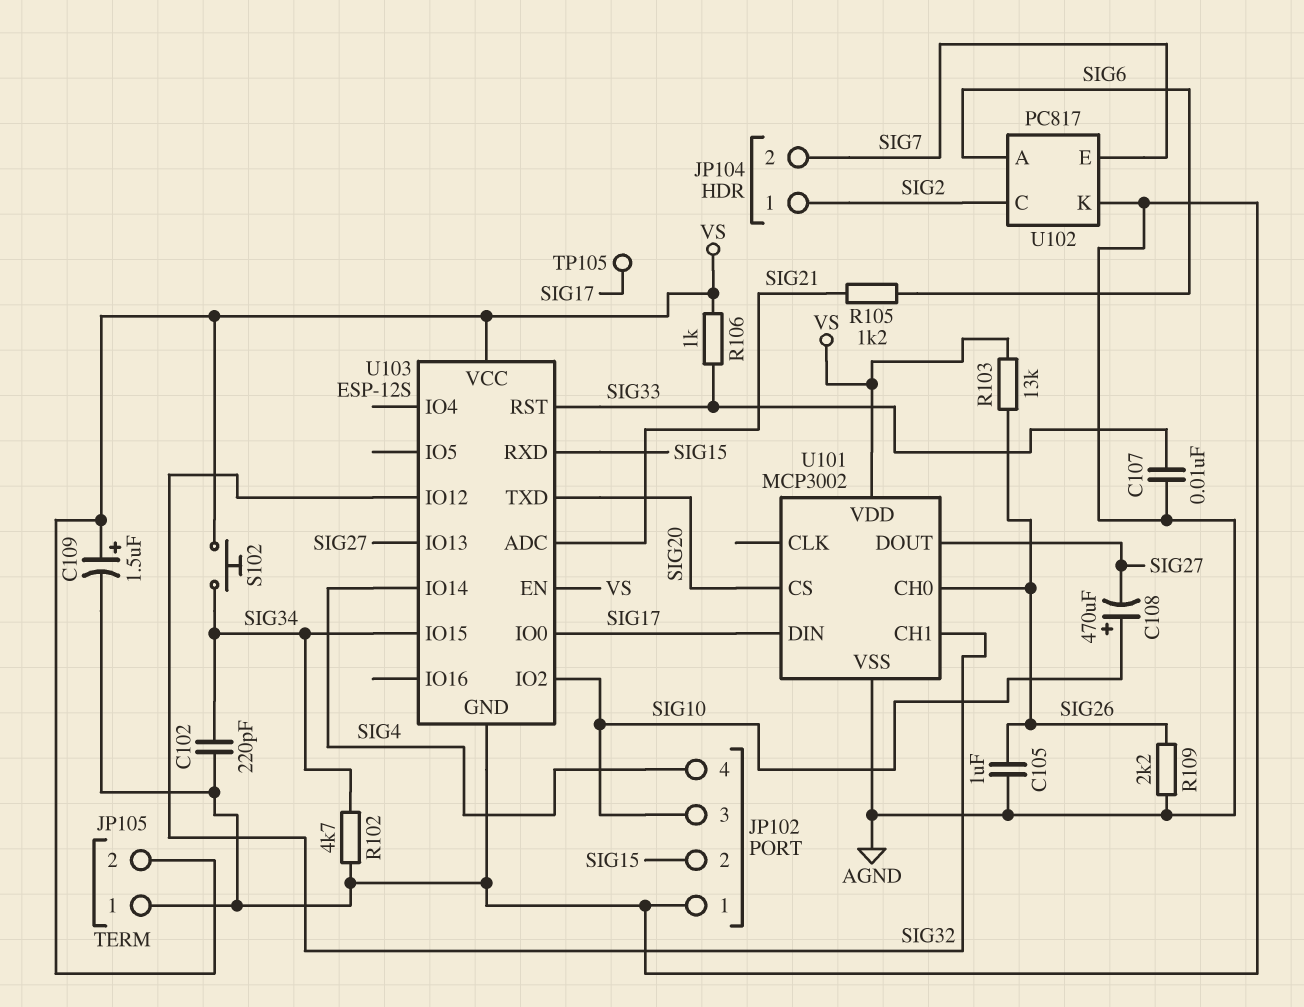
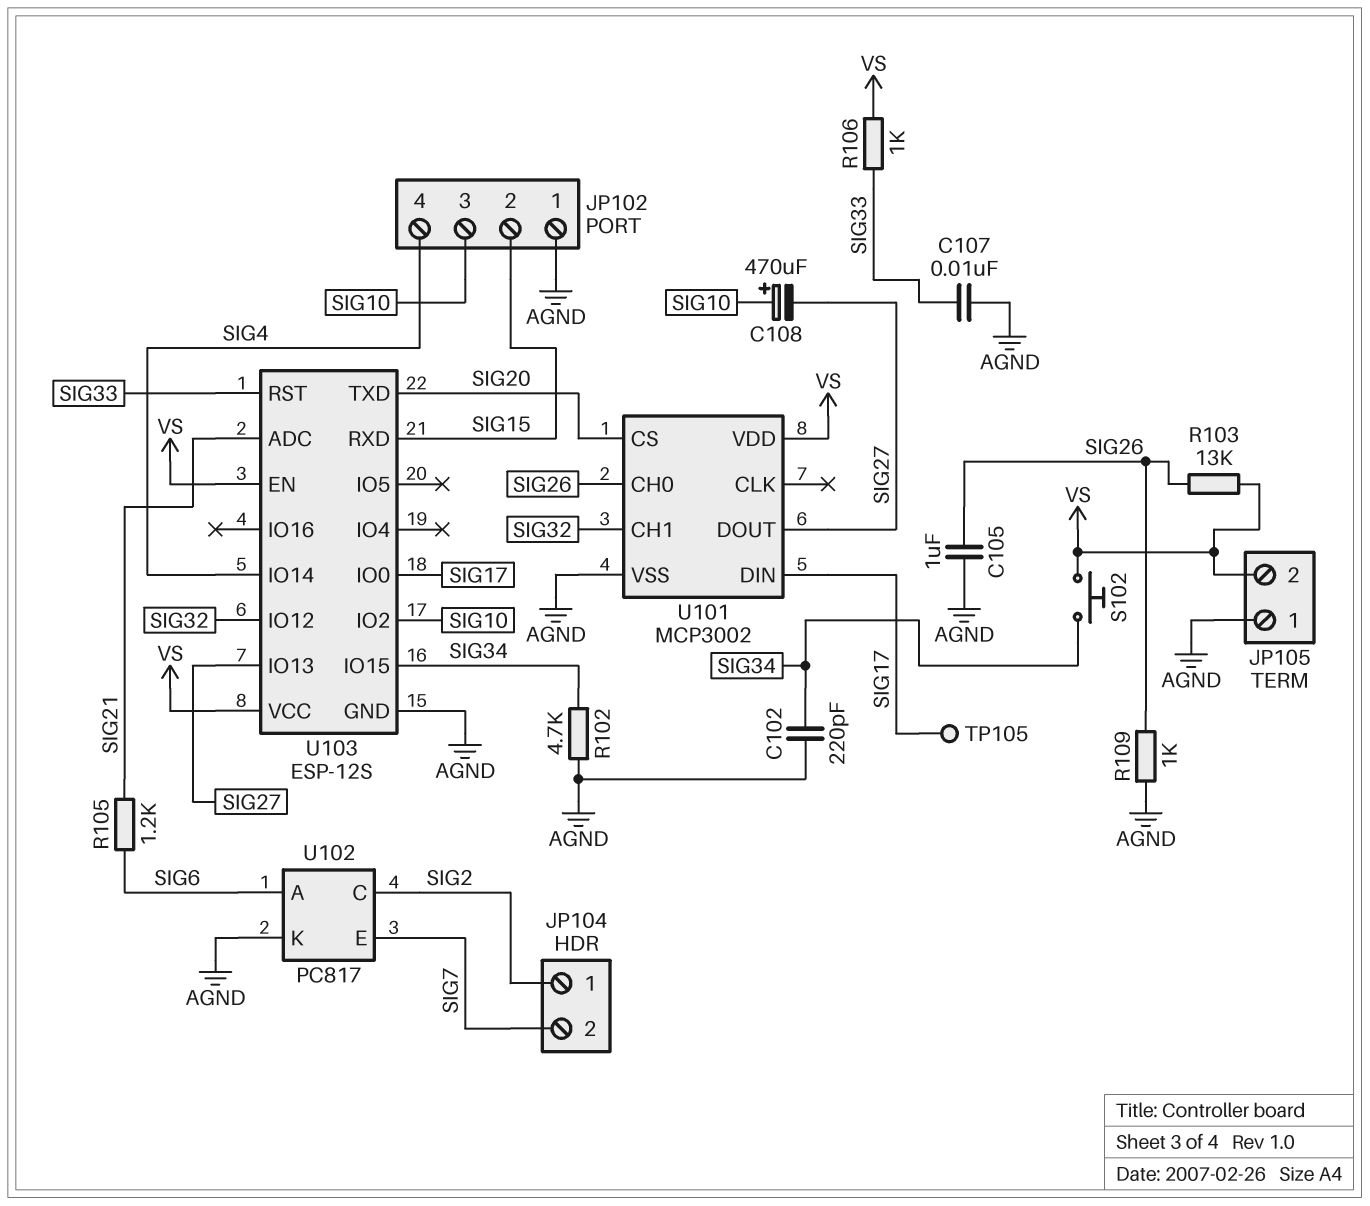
C109: 1.5uF (plus VS, minus AGND) -> none
R109: 2.2k (AGND, SIG26) -> 1k (AGND, SIG26)

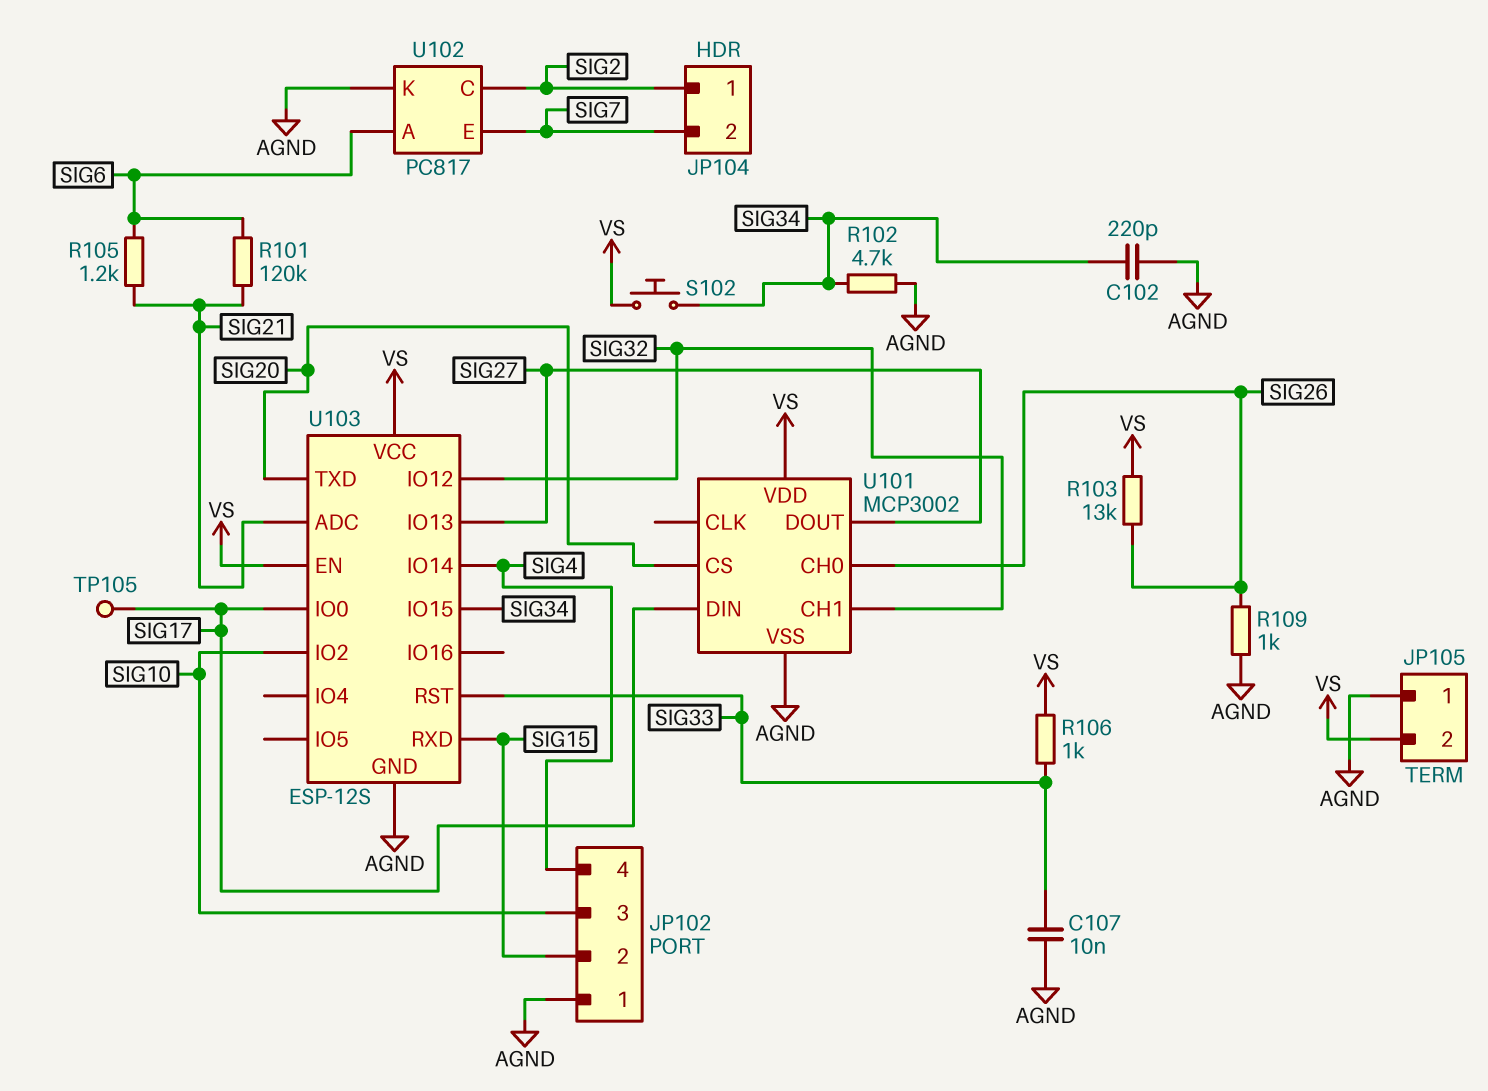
C105: 1uF (AGND, SIG26) -> none
C108: 470uF (plus SIG10, minus SIG27) -> none
R101: none -> 120k (SIG6, SIG21)

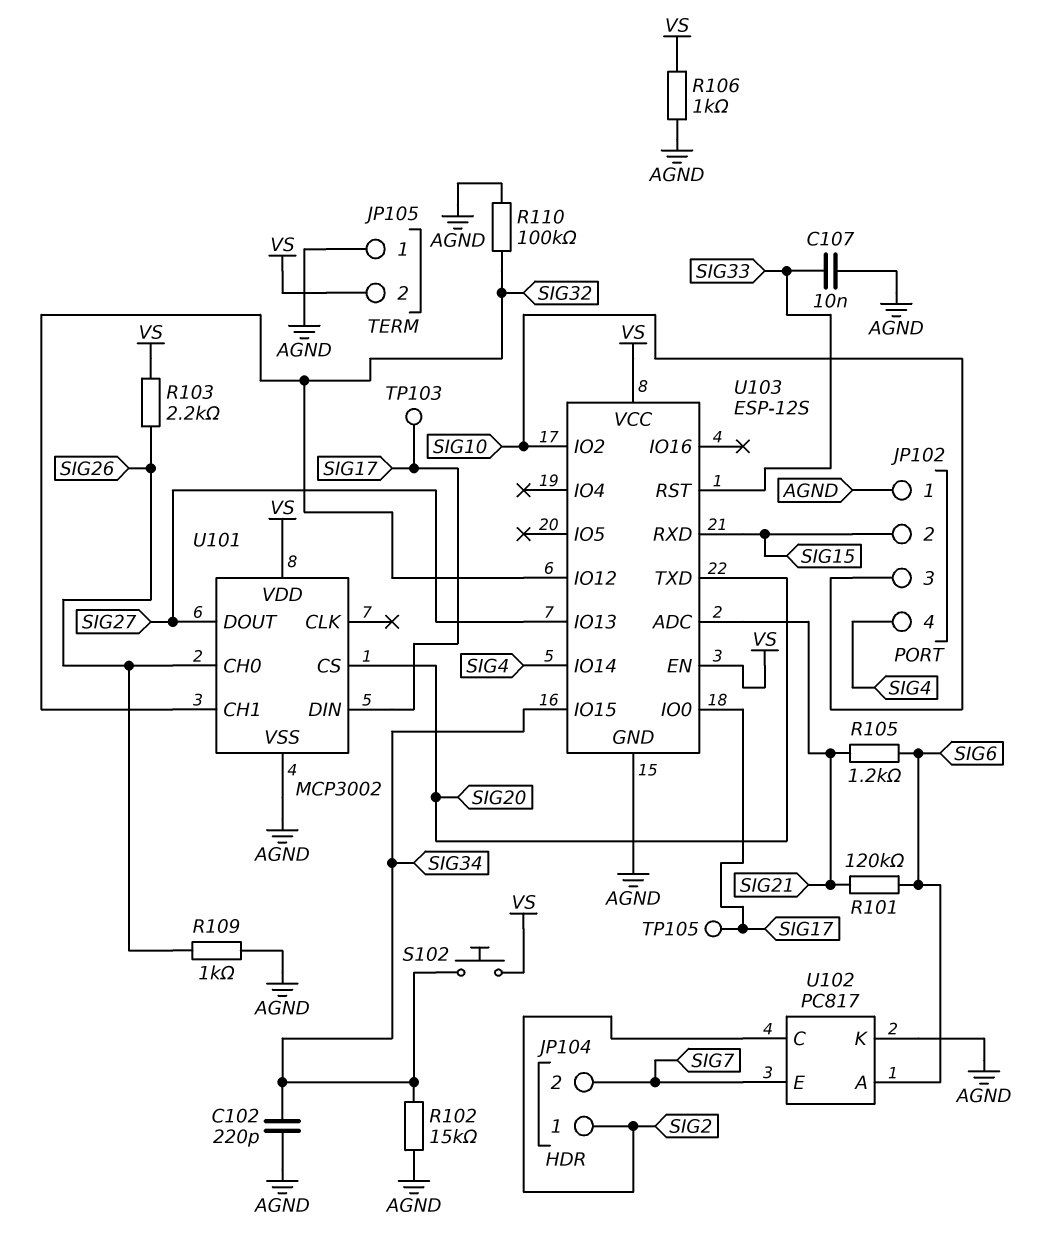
R102: 4.7k (AGND, SIG34) -> 15k (AGND, SIG34)
R103: 13k (SIG26, VS) -> 2.2k (SIG26, VS)
R106: 1k (SIG33, VS) -> 1k (AGND, VS)
R110: none -> 100k (AGND, SIG32)
TP103: none -> test point (SIG17)

